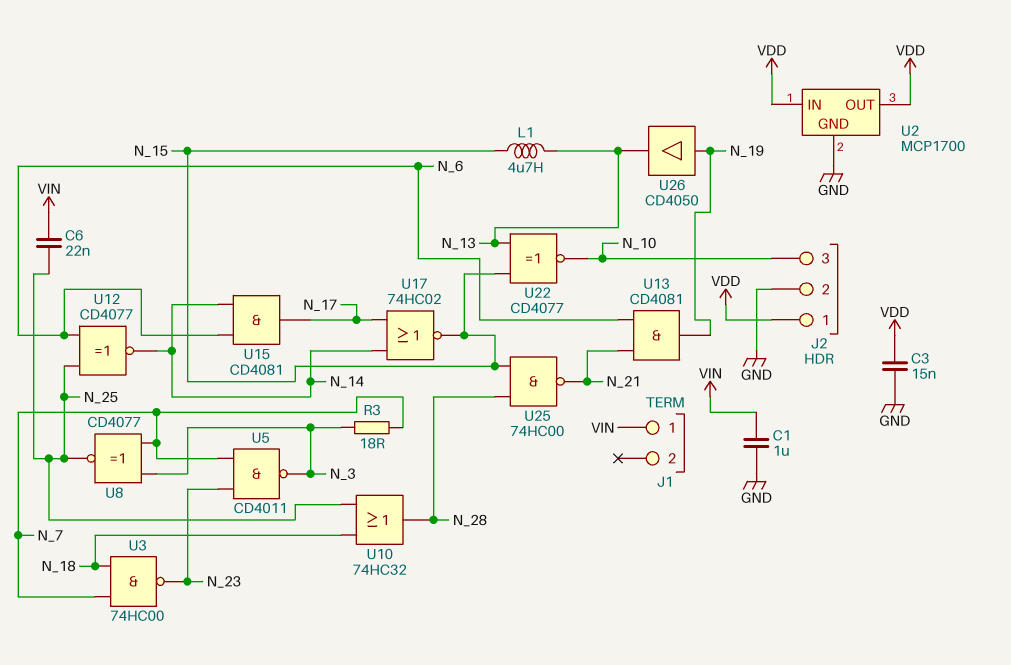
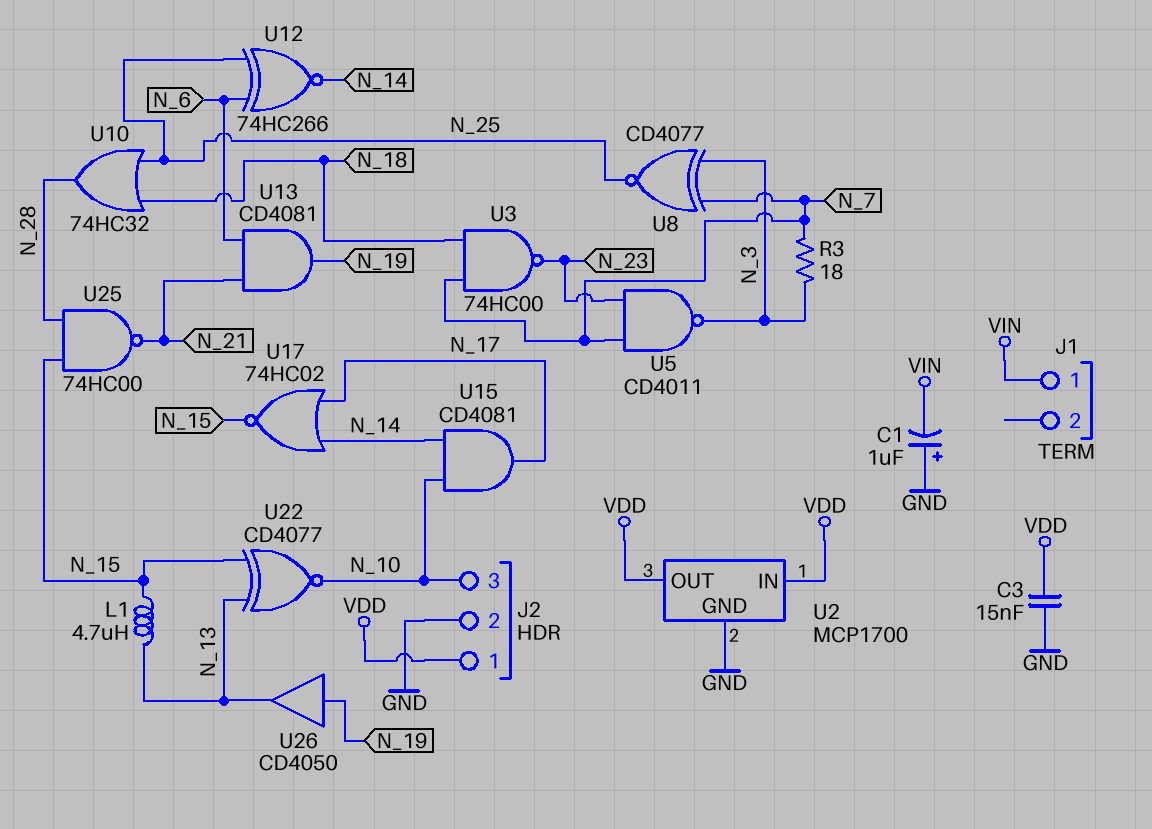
C1: 1uF (GND, VIN) -> 1uF (plus GND, minus VIN)
C6: 22nF (N_25, VIN) -> none
U12: XNOR CD4077 (in N_6, in N_25, out N_14) -> XNOR 74HC266 (in N_6, in N_25, out N_14)
U15: AND CD4081 (in N_6, in N_14, out N_17) -> AND CD4081 (in N_10, in N_14, out N_17)

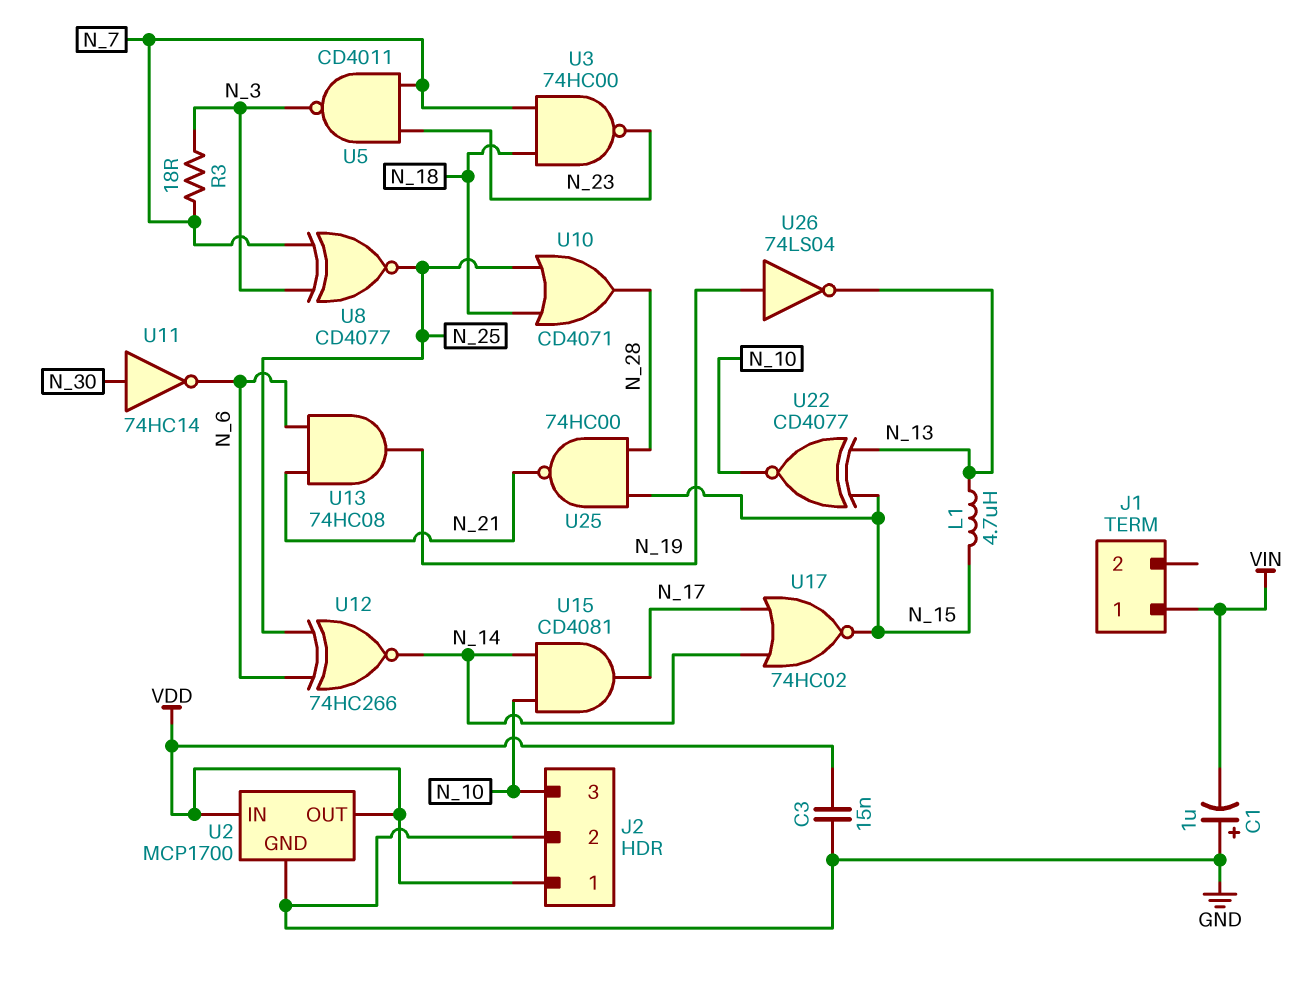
U10: OR 74HC32 (in N_18, in N_25, out N_28) -> OR CD4071 (in N_18, in N_25, out N_28)
U11: none -> NOT 74HC14 (in N_30, out N_6)
U13: AND CD4081 (in N_6, in N_21, out N_19) -> AND 74HC08 (in N_6, in N_21, out N_19)
U26: buffer CD4050 (in N_19, out N_13) -> NOT 74LS04 (in N_19, out N_13)

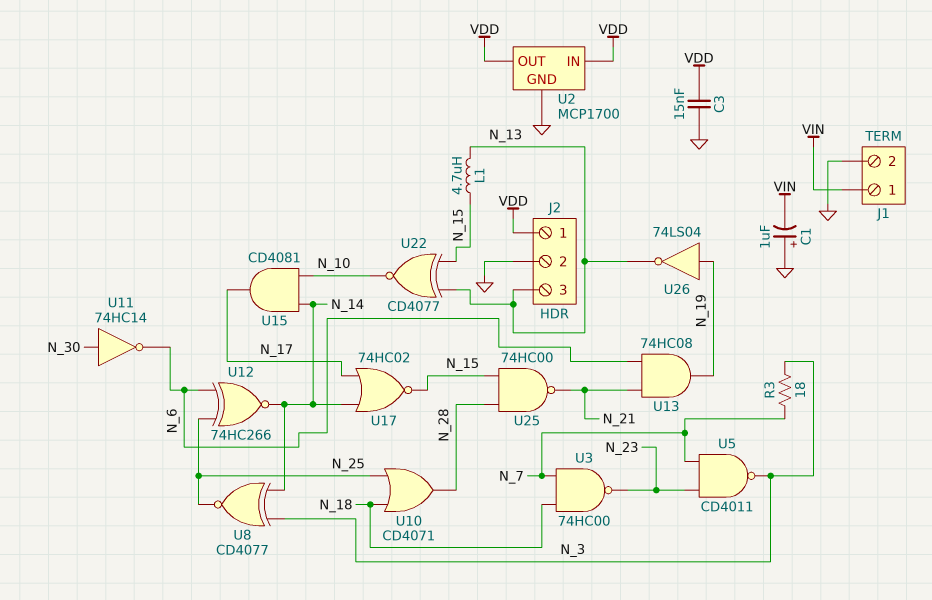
J1 pin 2: none -> GND
J2 pin 3: N_10 -> N_13
U8: XNOR CD4077 (in N_3, in N_7, out N_25) -> XNOR CD4077 (in N_3, in N_14, out N_25)

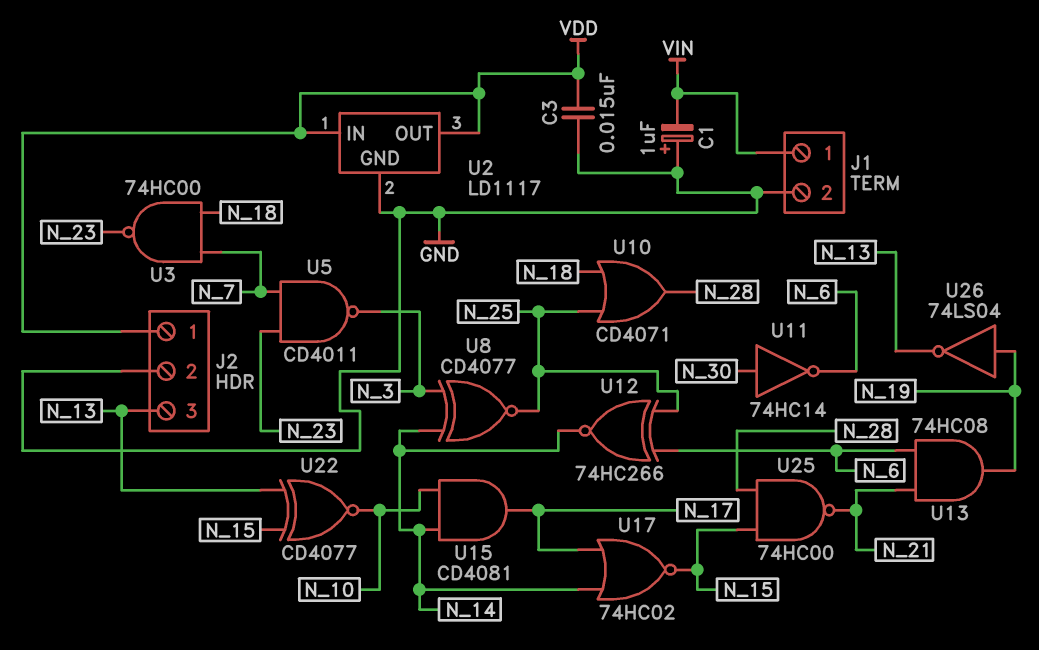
L1: 4.7uH (N_13, N_15) -> none
R3: 18 (N_3, N_7) -> none
U2: MCP1700 -> LD1117

